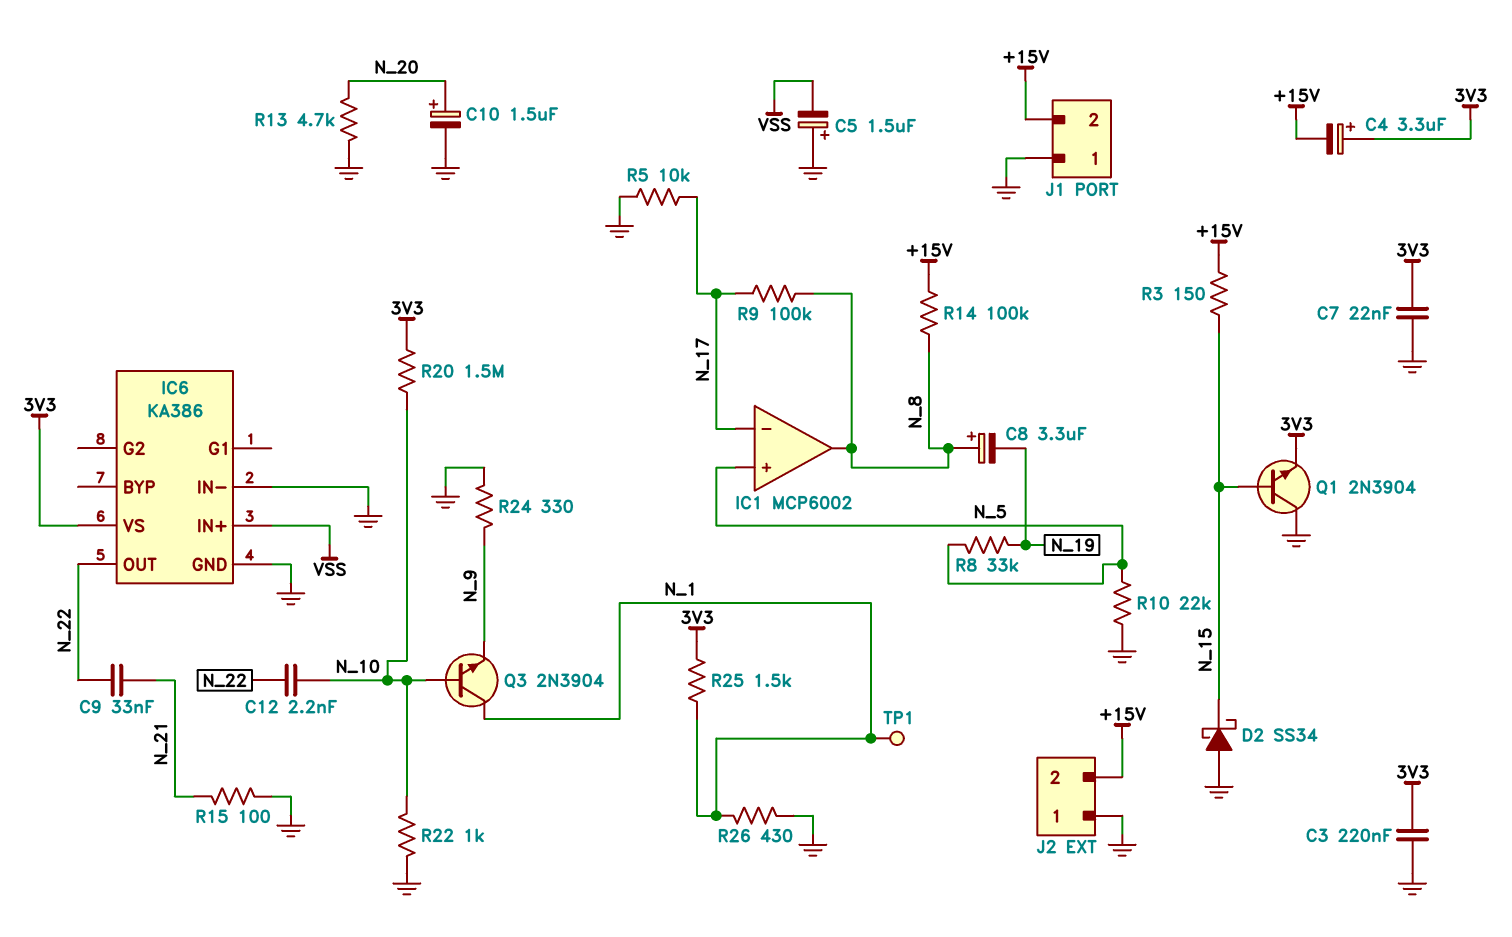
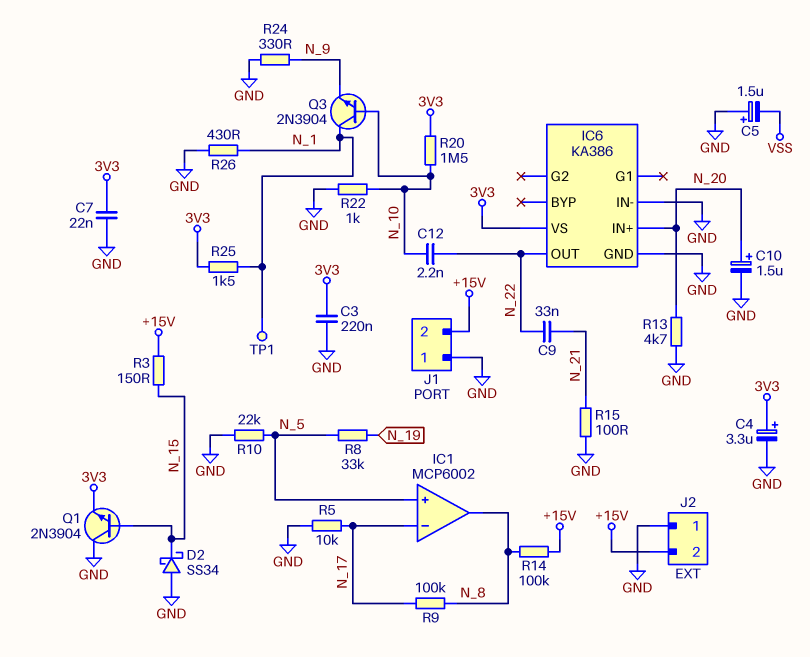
C4: 3.3uF (plus 3V3, minus +15V) -> 3.3uF (plus 3V3, minus GND)
C8: 3.3uF (plus N_8, minus N_19) -> none
IC6 pin IN+: VSS -> N_20

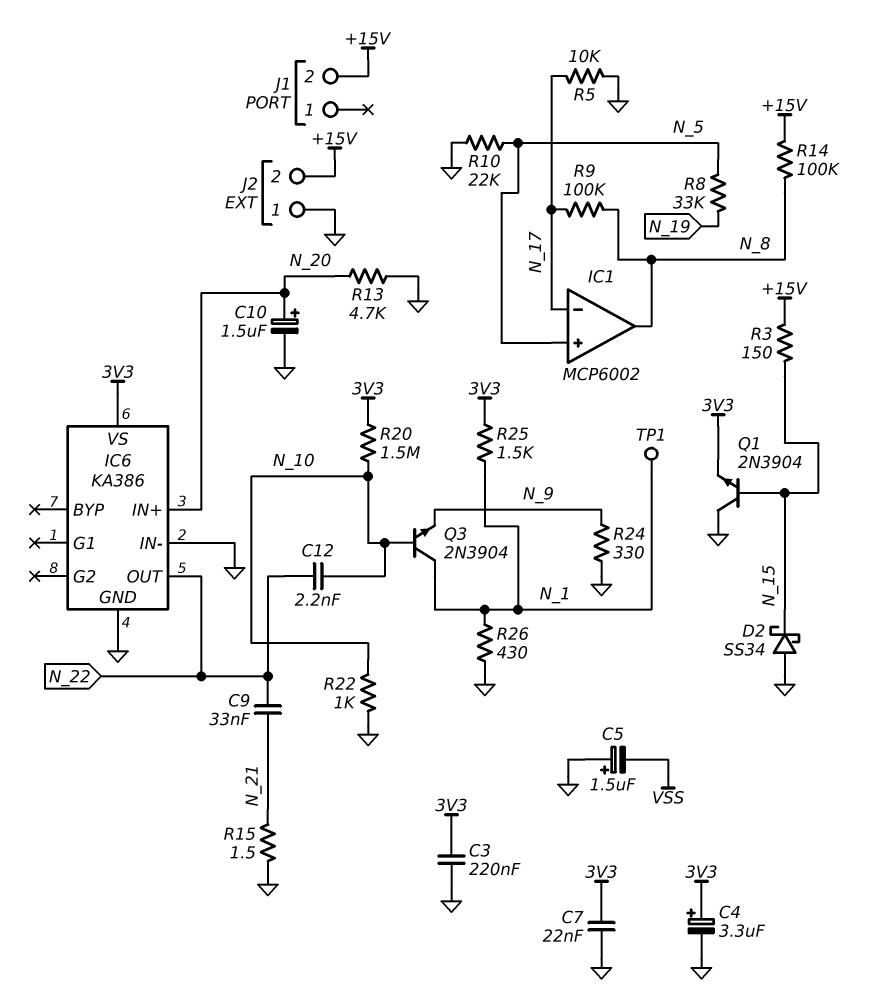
J1 pin 1: GND -> none
R15: 100 (GND, N_21) -> 1.5 (GND, N_21)

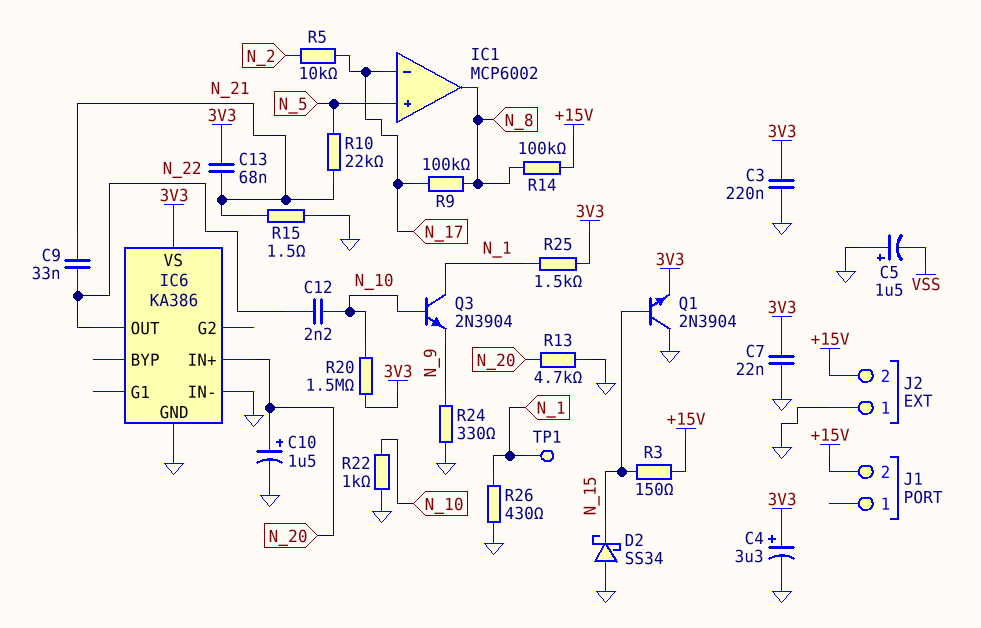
C13: none -> 68nF (3V3, N_21)
R5: 10k (GND, N_17) -> 10k (N_2, N_17)
R8: 33k (N_5, N_19) -> none
R10: 22k (GND, N_5) -> 22k (N_5, N_21)

